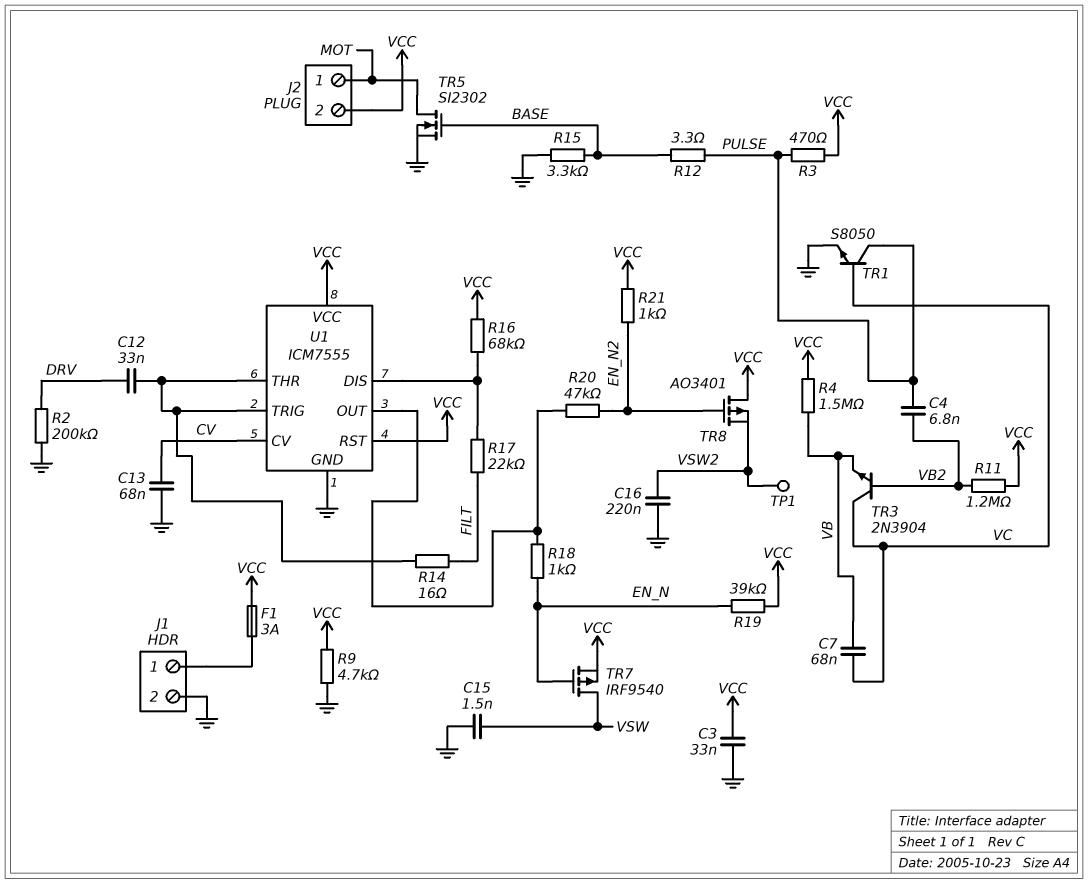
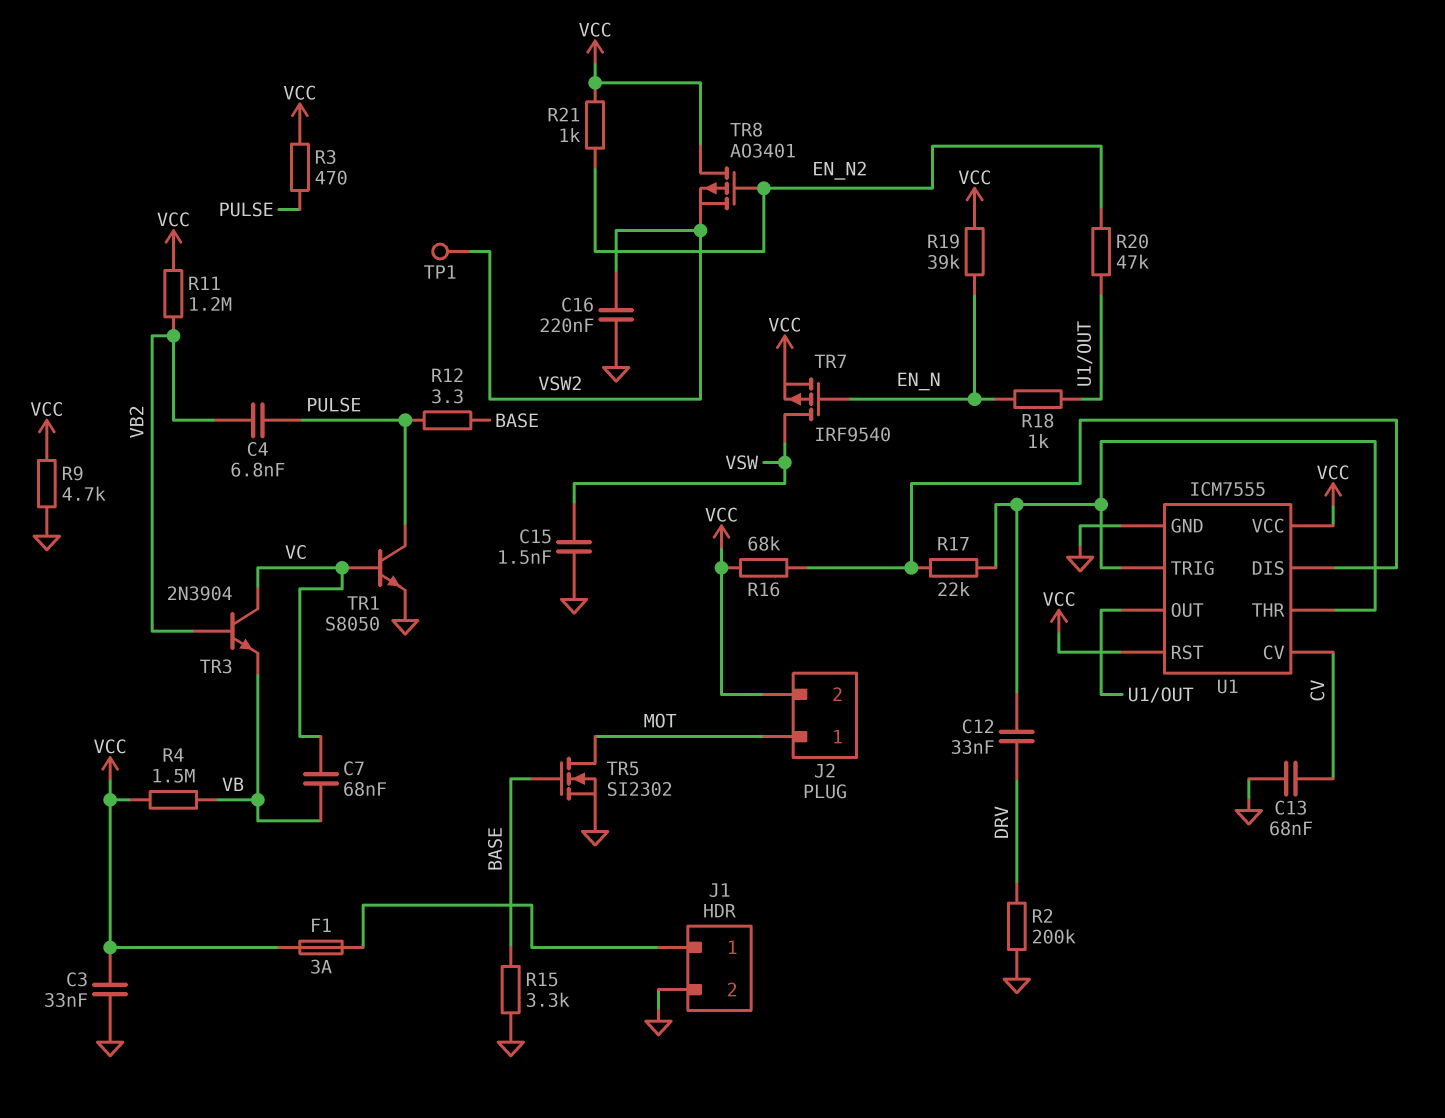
R14: 16 (FILT, U1/THR) -> none
R17: 22k (FILT, U1/DIS) -> 22k (U1/DIS, U1/THR)

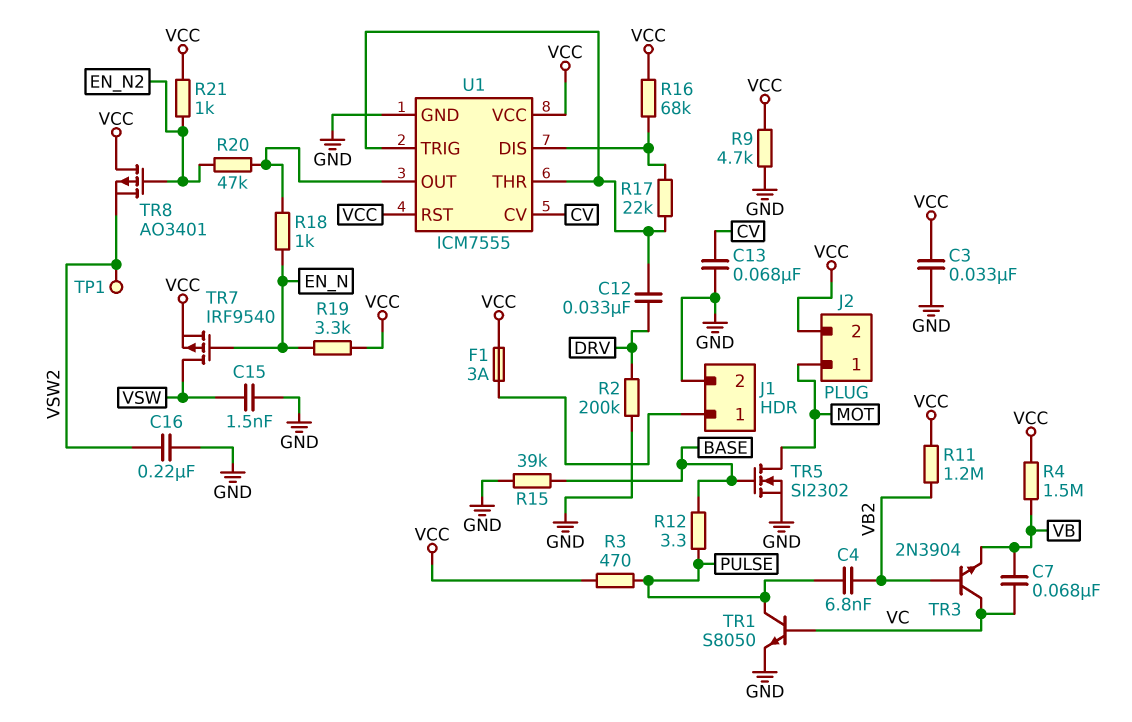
R15: 3.3k (BASE, GND) -> 39k (BASE, GND)
R19: 39k (EN_N, VCC) -> 3.3k (EN_N, VCC)

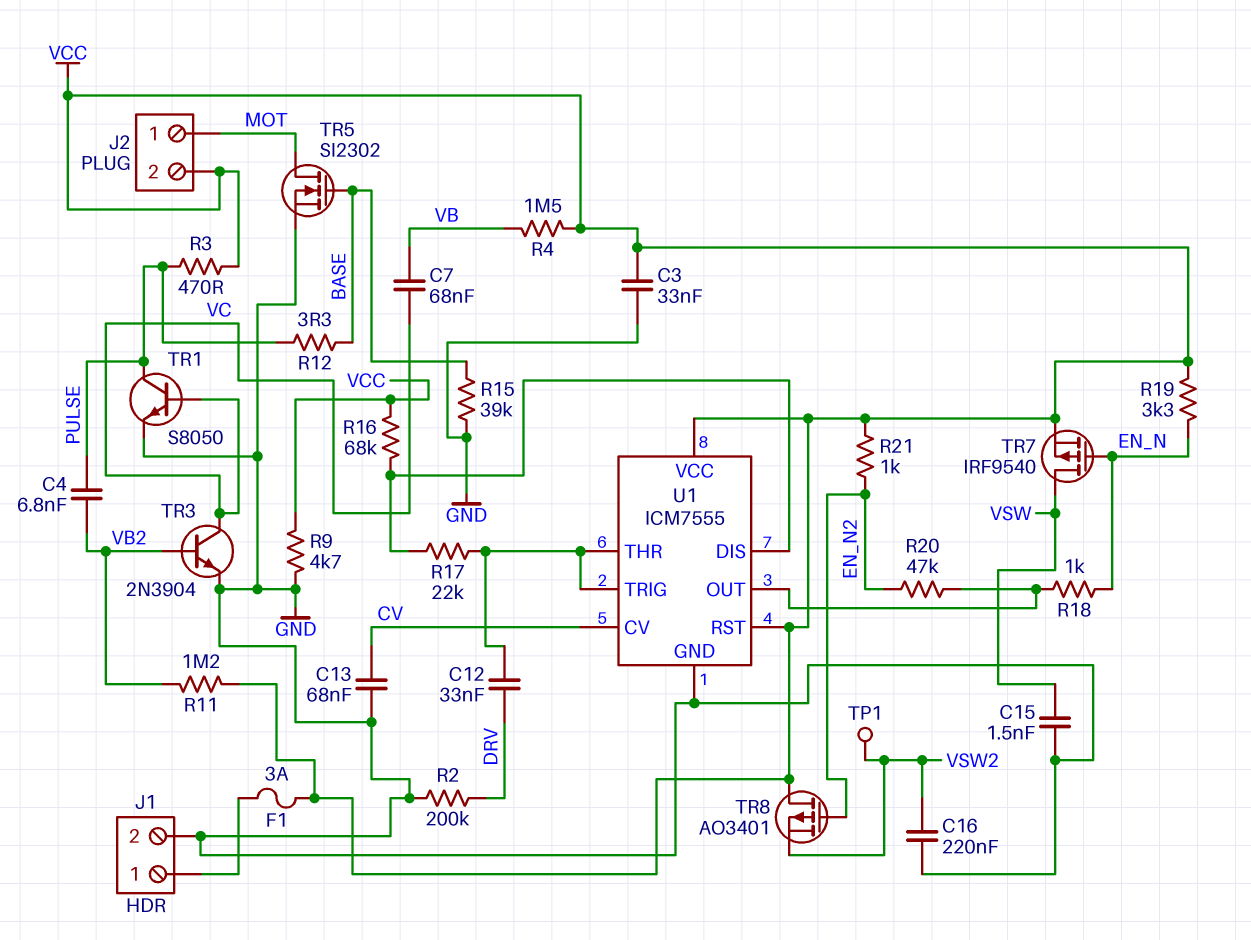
TR3: NPN 2N3904 (B VB2, C VC, E VB) -> NPN 2N3904 (B VB2, C VC, E GND)

